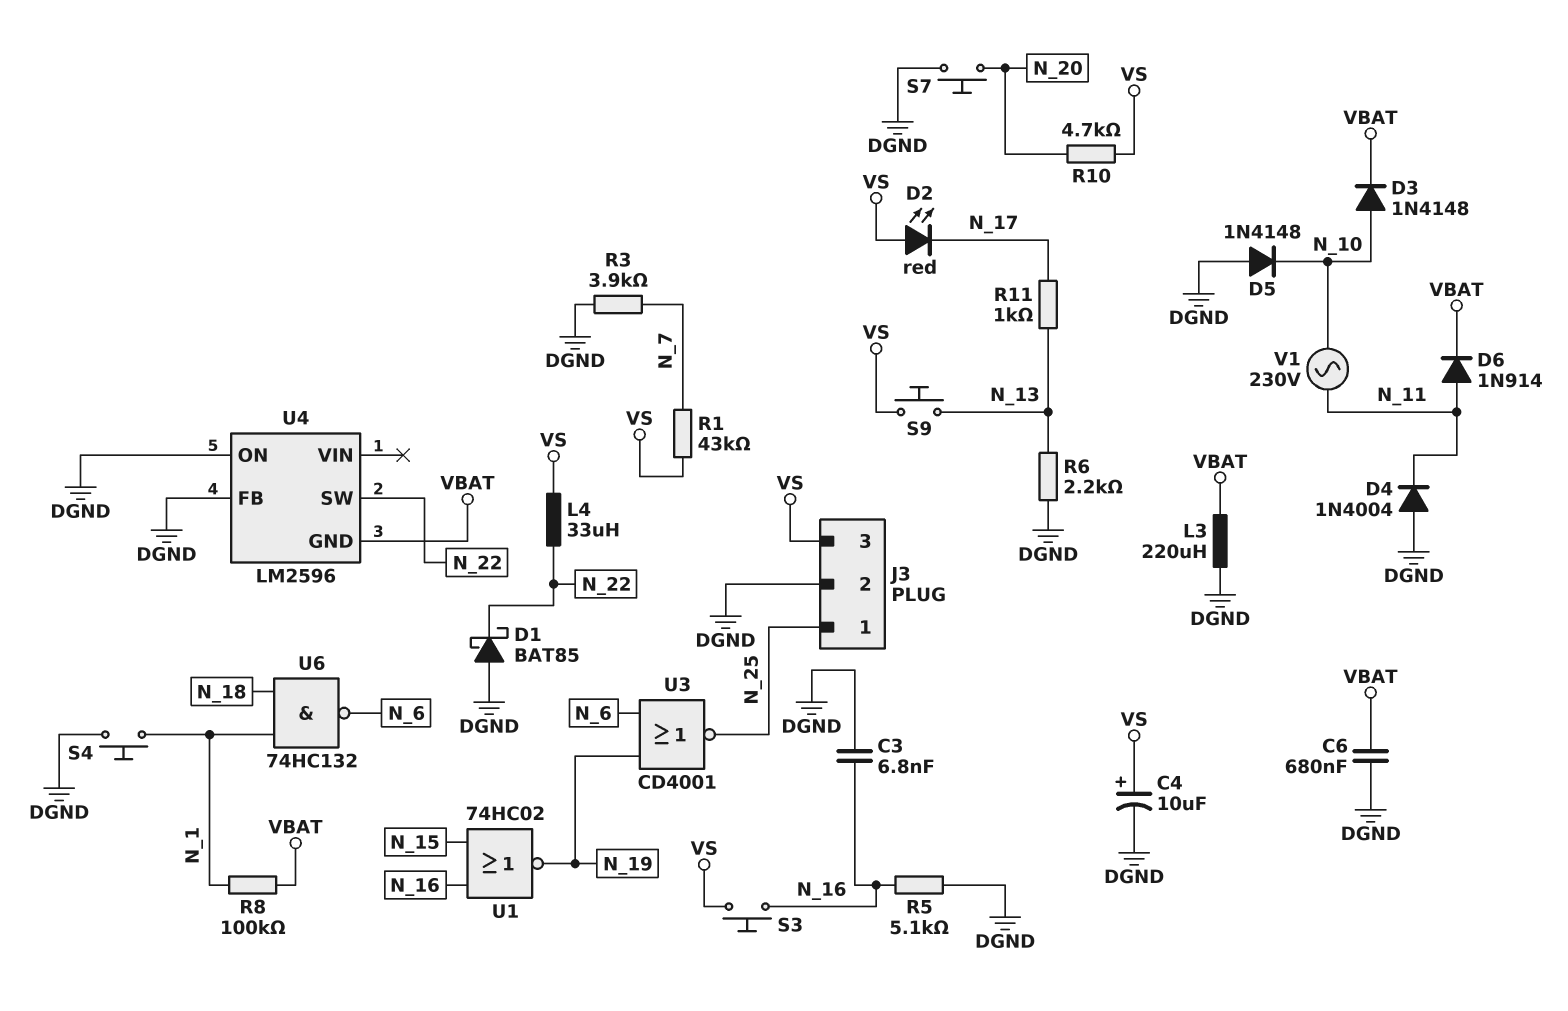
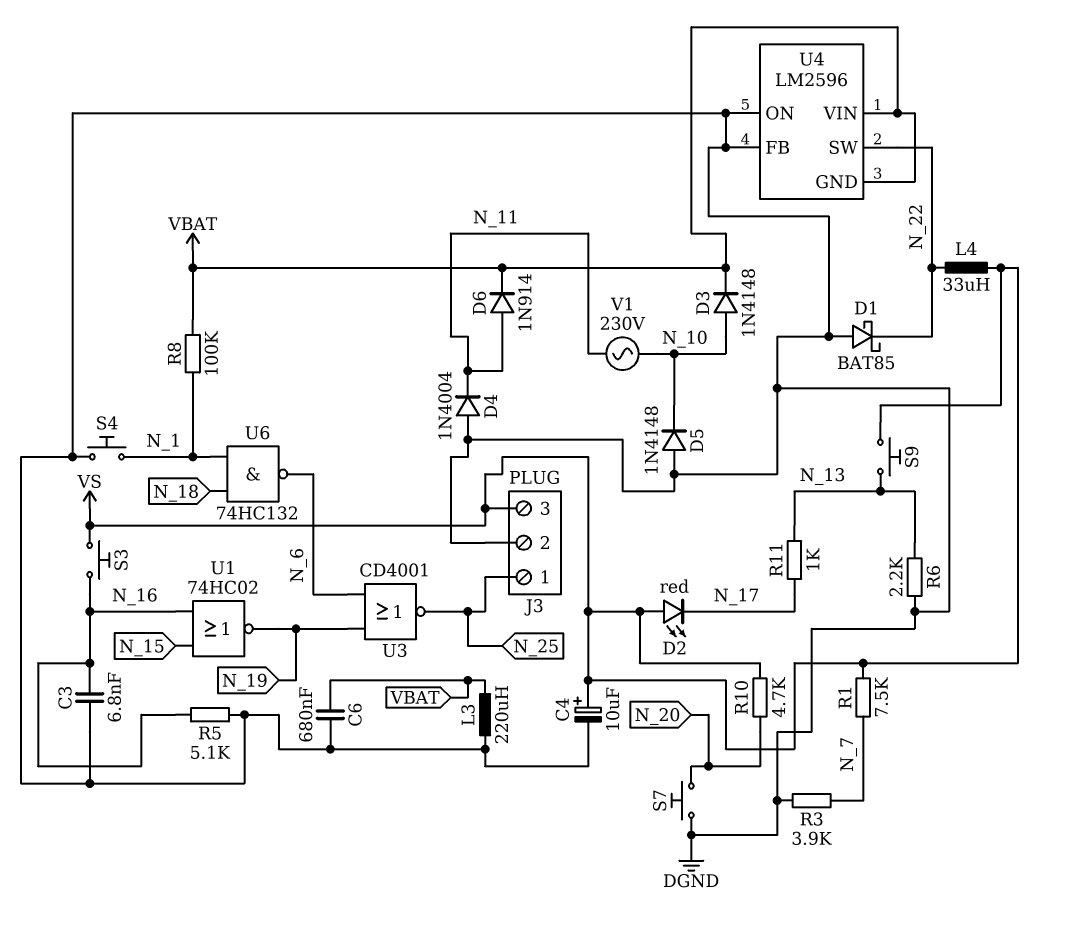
R1: 43k (N_7, VS) -> 7.5k (N_7, VS)
U4 pin VIN: none -> VBAT

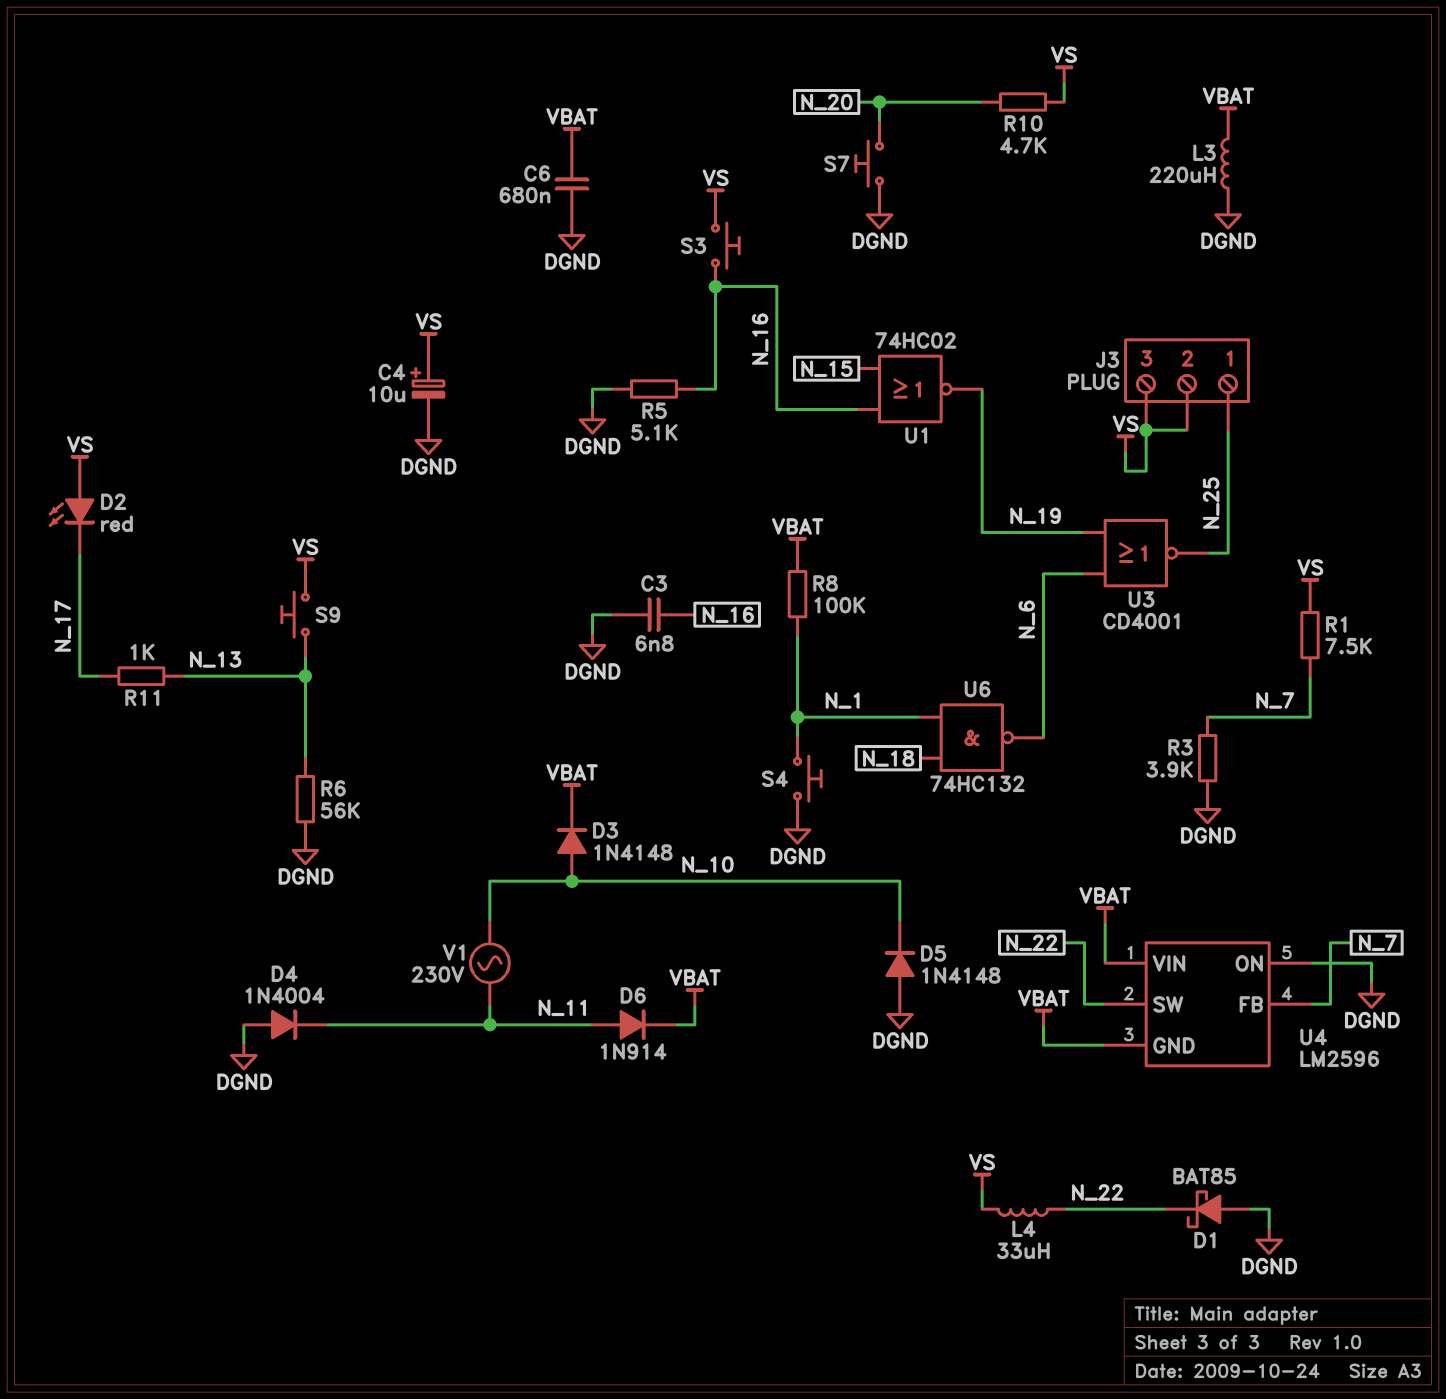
J3 pin 2: DGND -> VS
R6: 2.2k (DGND, N_13) -> 56k (DGND, N_13)
U4 pin FB: DGND -> N_7

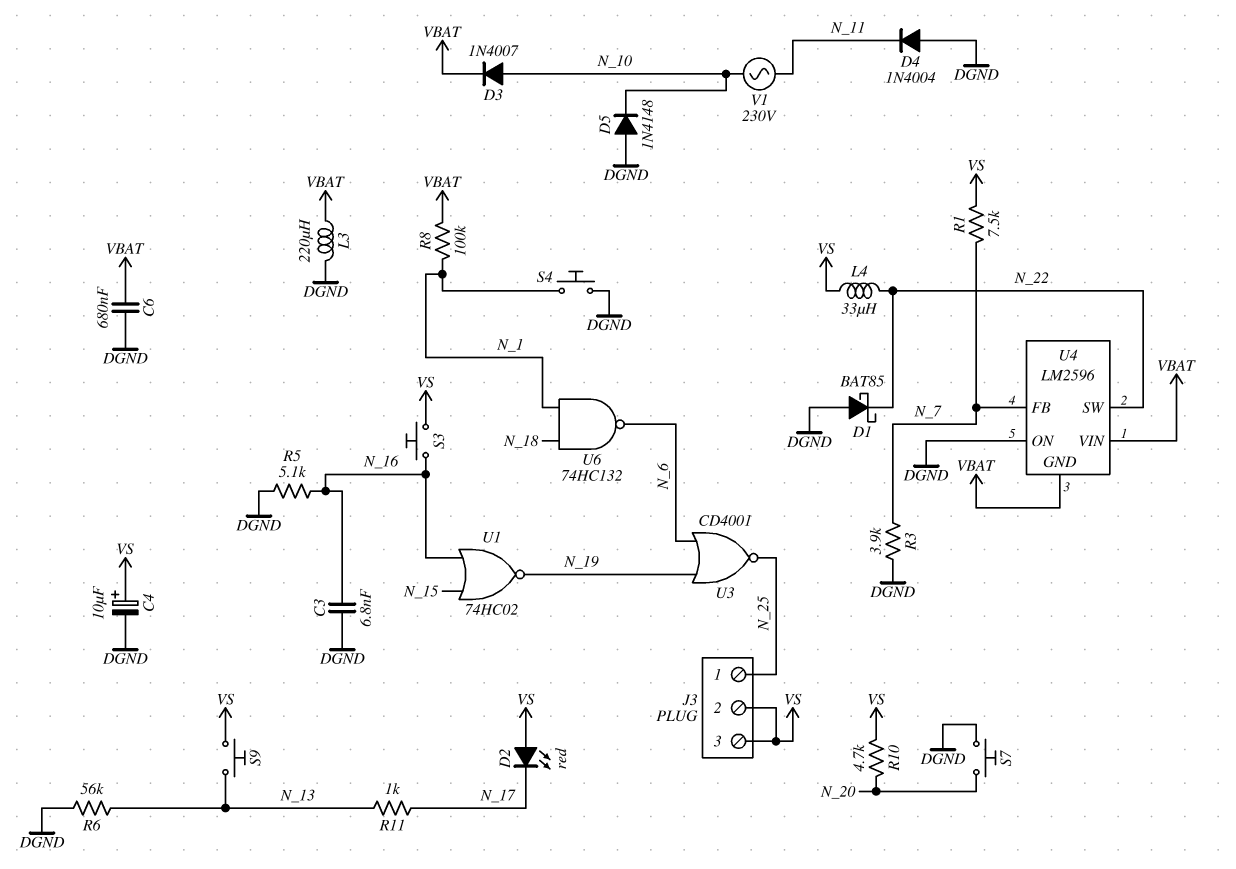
D3: diode 1N4148 (A N_10, K VBAT) -> diode 1N4007 (A N_10, K VBAT)
D6: diode 1N914 (A N_11, K VBAT) -> none

